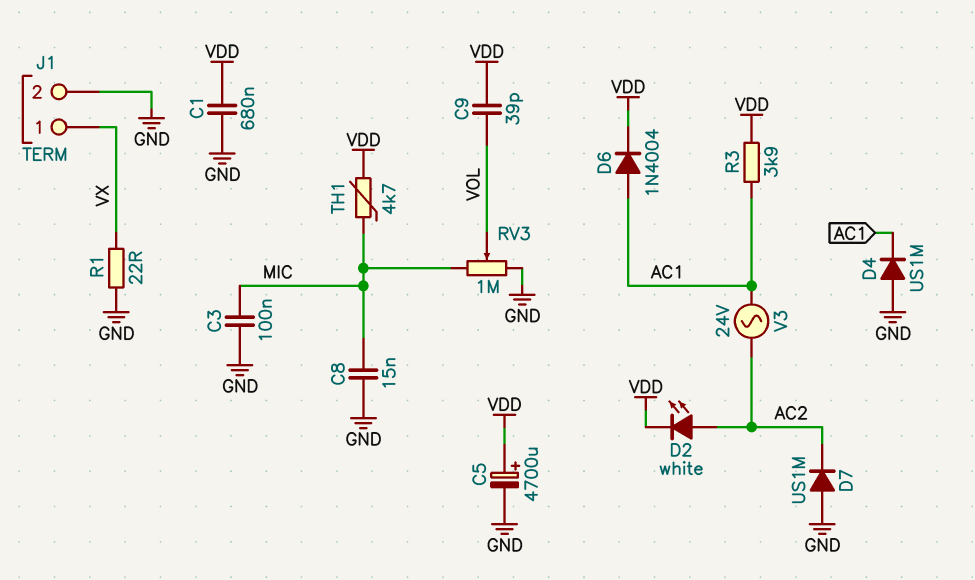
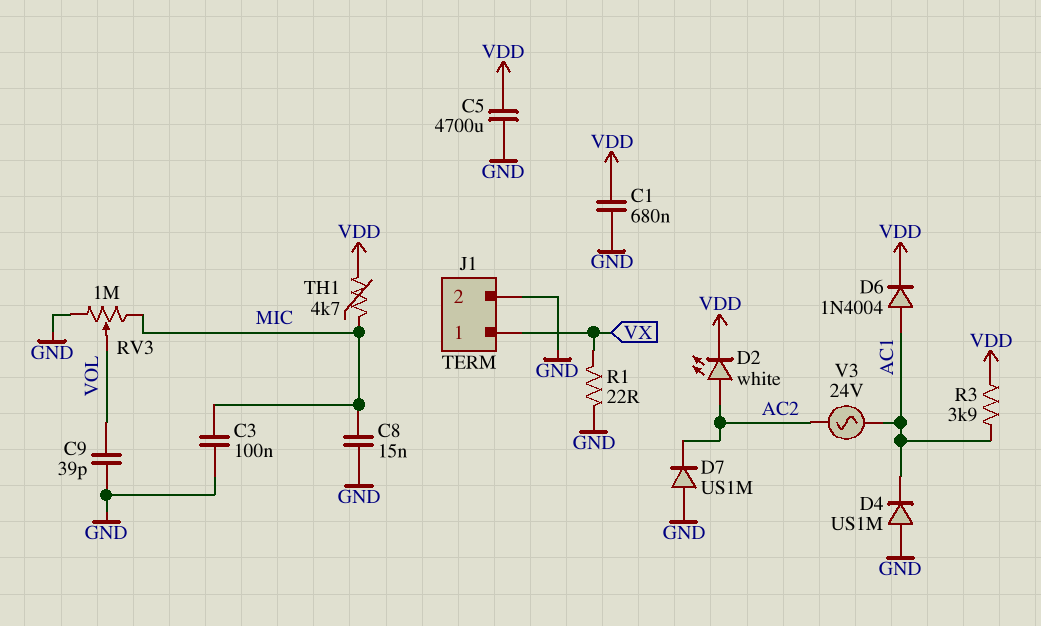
C5: 4700uF (plus VDD, minus GND) -> 4700uF (GND, VDD)
C9: 39pF (VDD, VOL) -> 39pF (GND, VOL)

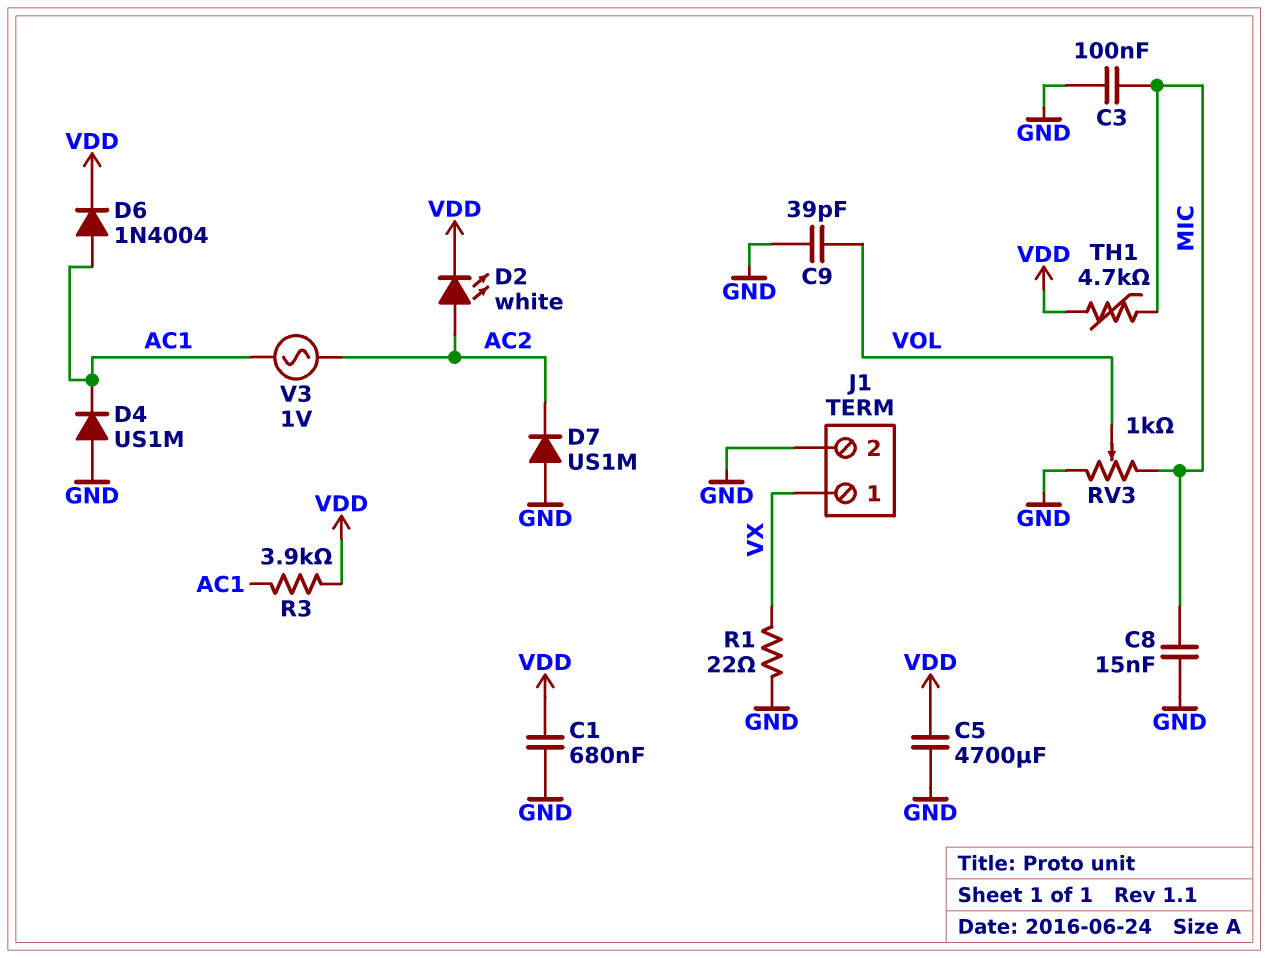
RV3: 1M (GND, MIC, wiper VOL) -> 1k (GND, MIC, wiper VOL)
V3: AC 24V (AC1, AC2) -> AC 1V (AC1, AC2)

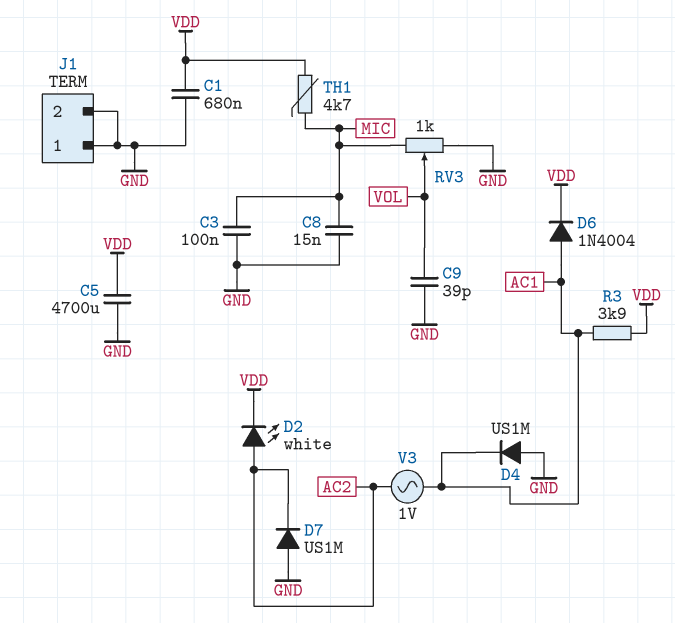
J1 pin 1: VX -> GND
R1: 22 (GND, VX) -> none

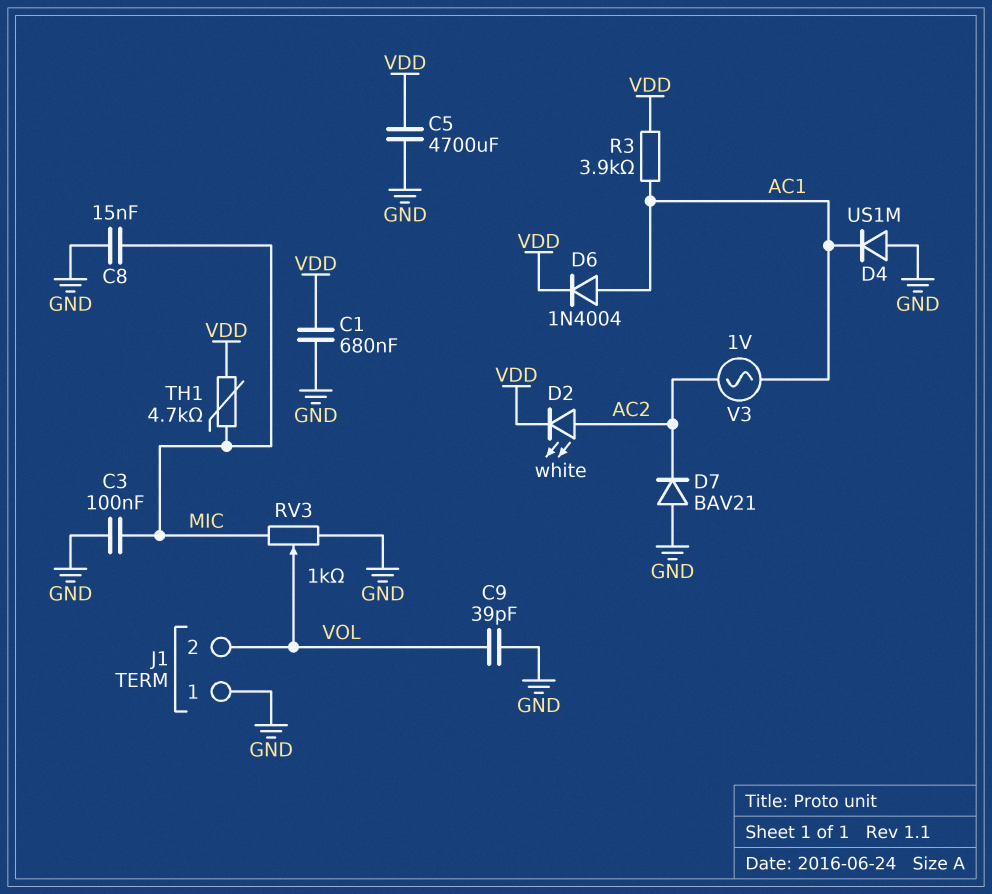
D7: diode US1M (A GND, K AC2) -> diode BAV21 (A GND, K AC2)
J1 pin 2: GND -> VOL

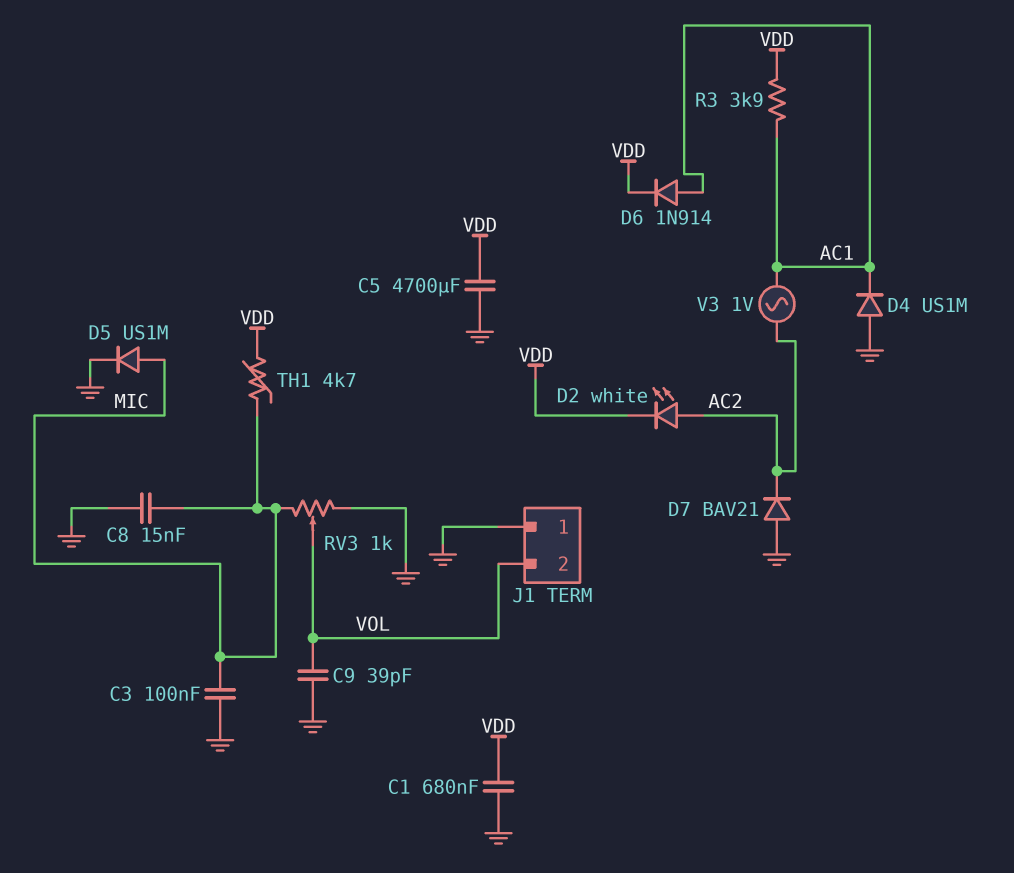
D5: none -> diode US1M (A MIC, K GND)
D6: diode 1N4004 (A AC1, K VDD) -> diode 1N914 (A AC1, K VDD)

